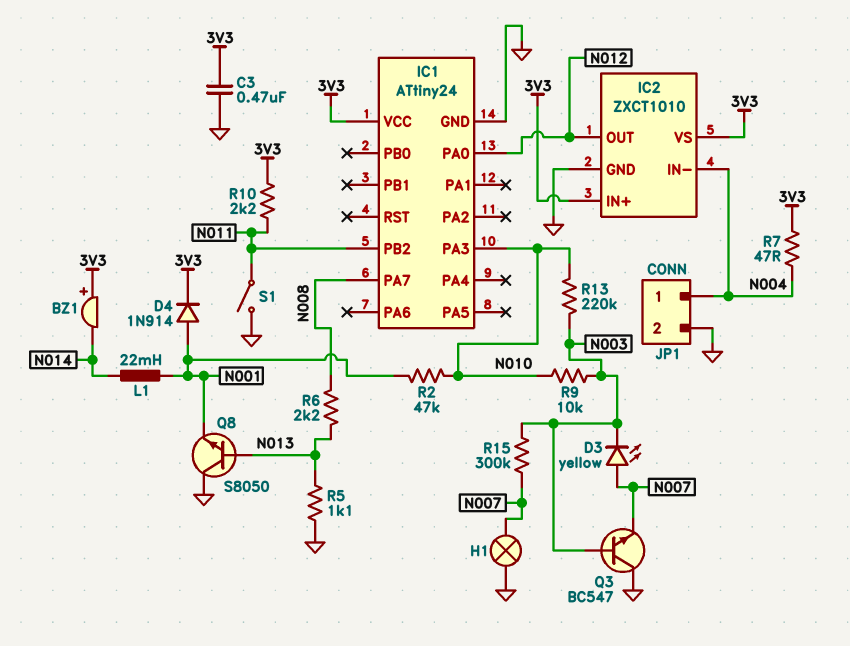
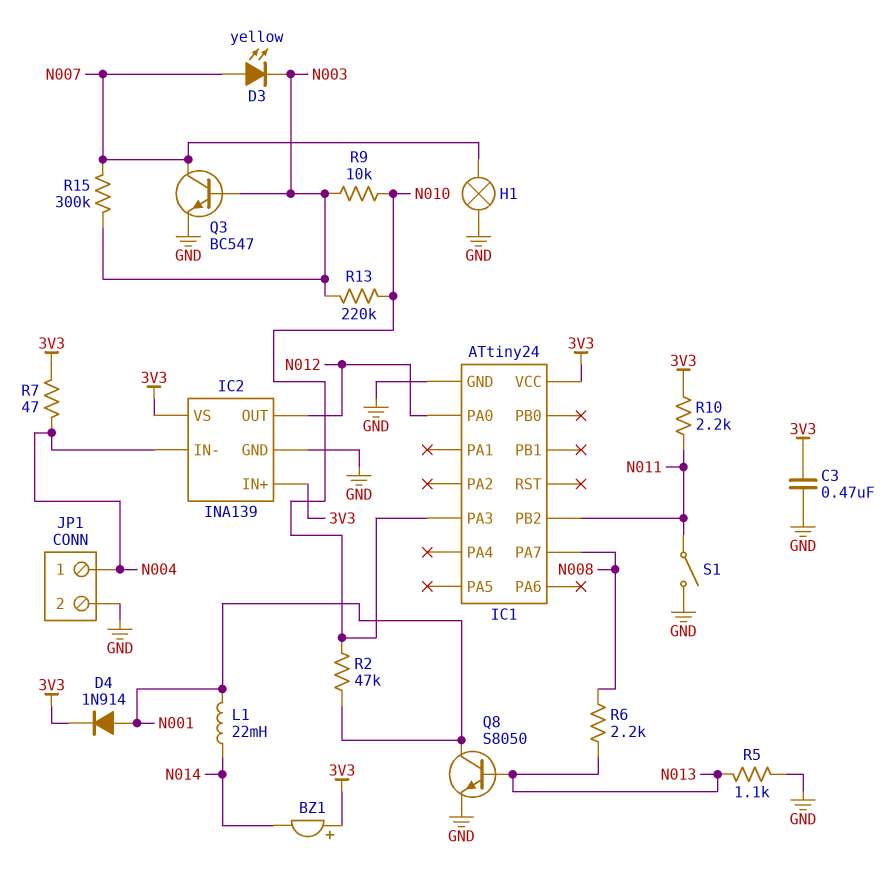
IC2: ZXCT1010 -> INA139
Q3: NPN BC547 (B N003, C GND, E N007) -> NPN BC547 (B N003, C N007, E GND)
Q8: NPN S8050 (B N013, C GND, E N001) -> NPN S8050 (B N013, C N001, E GND)

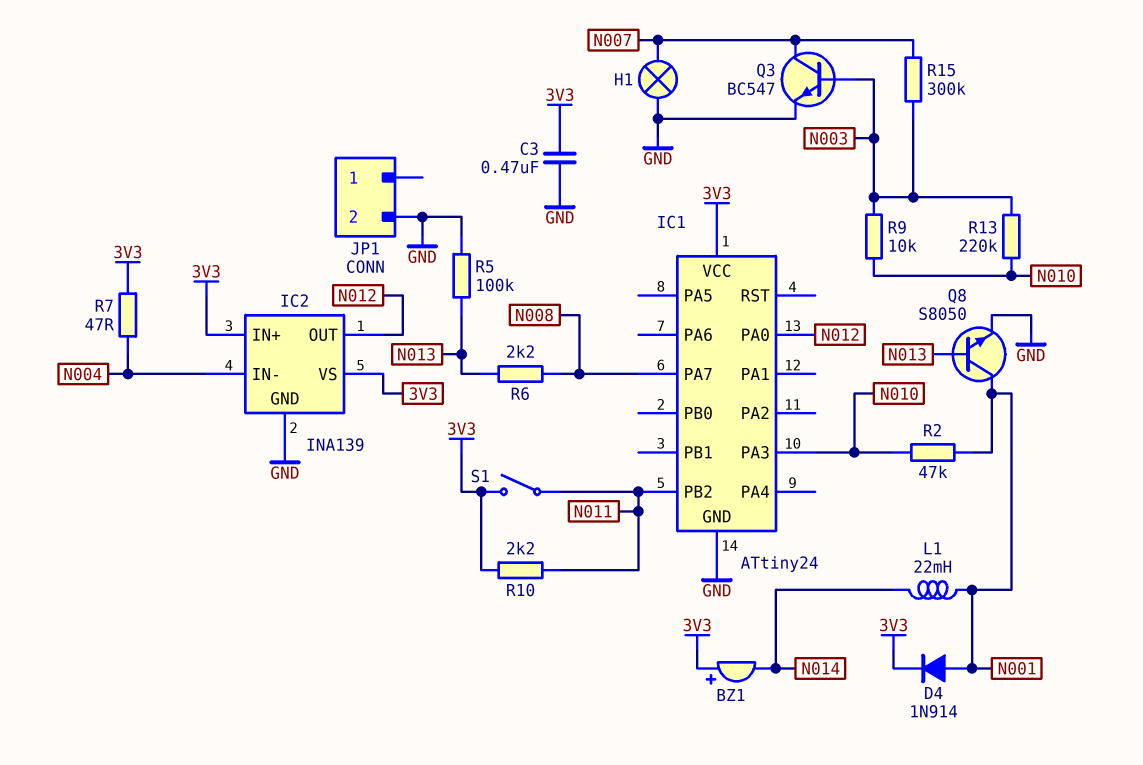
D3: LED yellow (A N007, K N003) -> none
JP1 pin 1: N004 -> none
R5: 1.1k (GND, N013) -> 100k (GND, N013)
S1: switch (GND, N011) -> switch (3V3, N011)

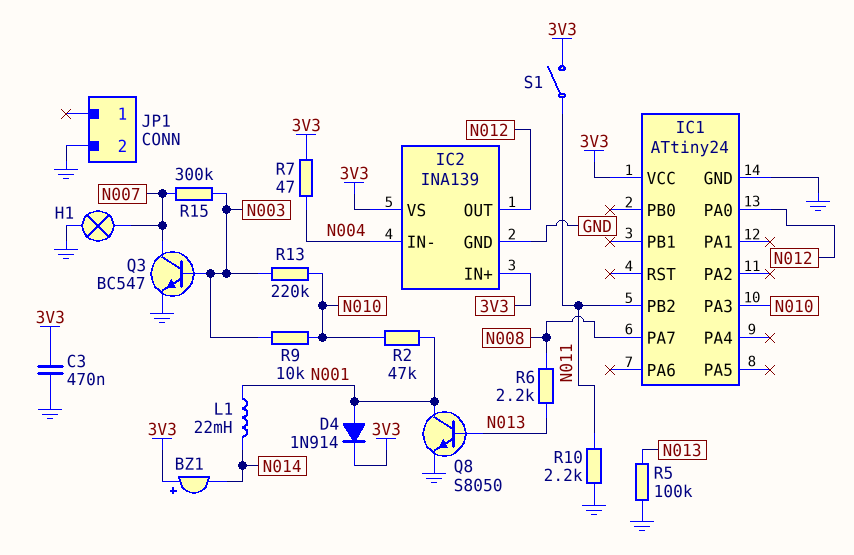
R10: 2.2k (3V3, N011) -> 2.2k (GND, N011)

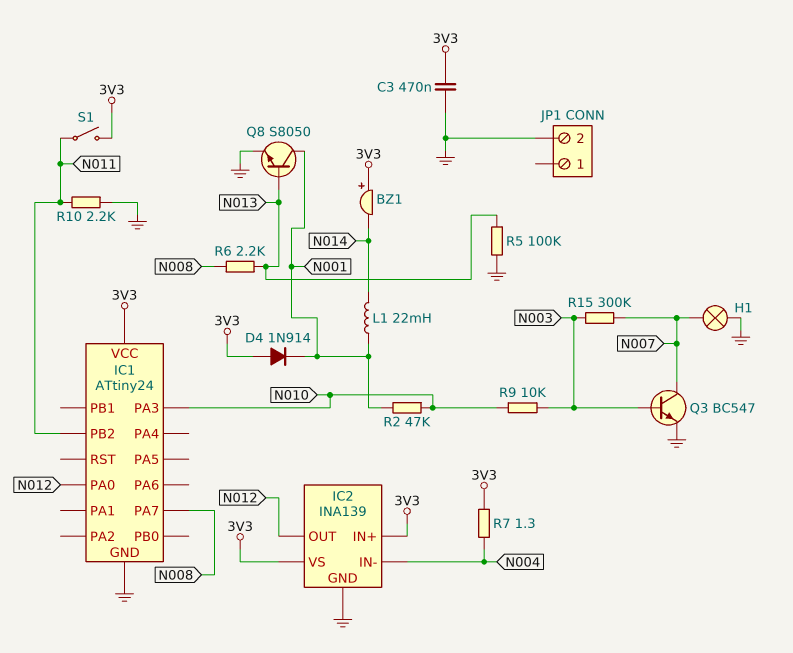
D4: diode 1N914 (A N001, K 3V3) -> diode 1N914 (A 3V3, K N001)
R7: 47 (3V3, N004) -> 1.3 (3V3, N004)
R13: 220k (N003, N010) -> none

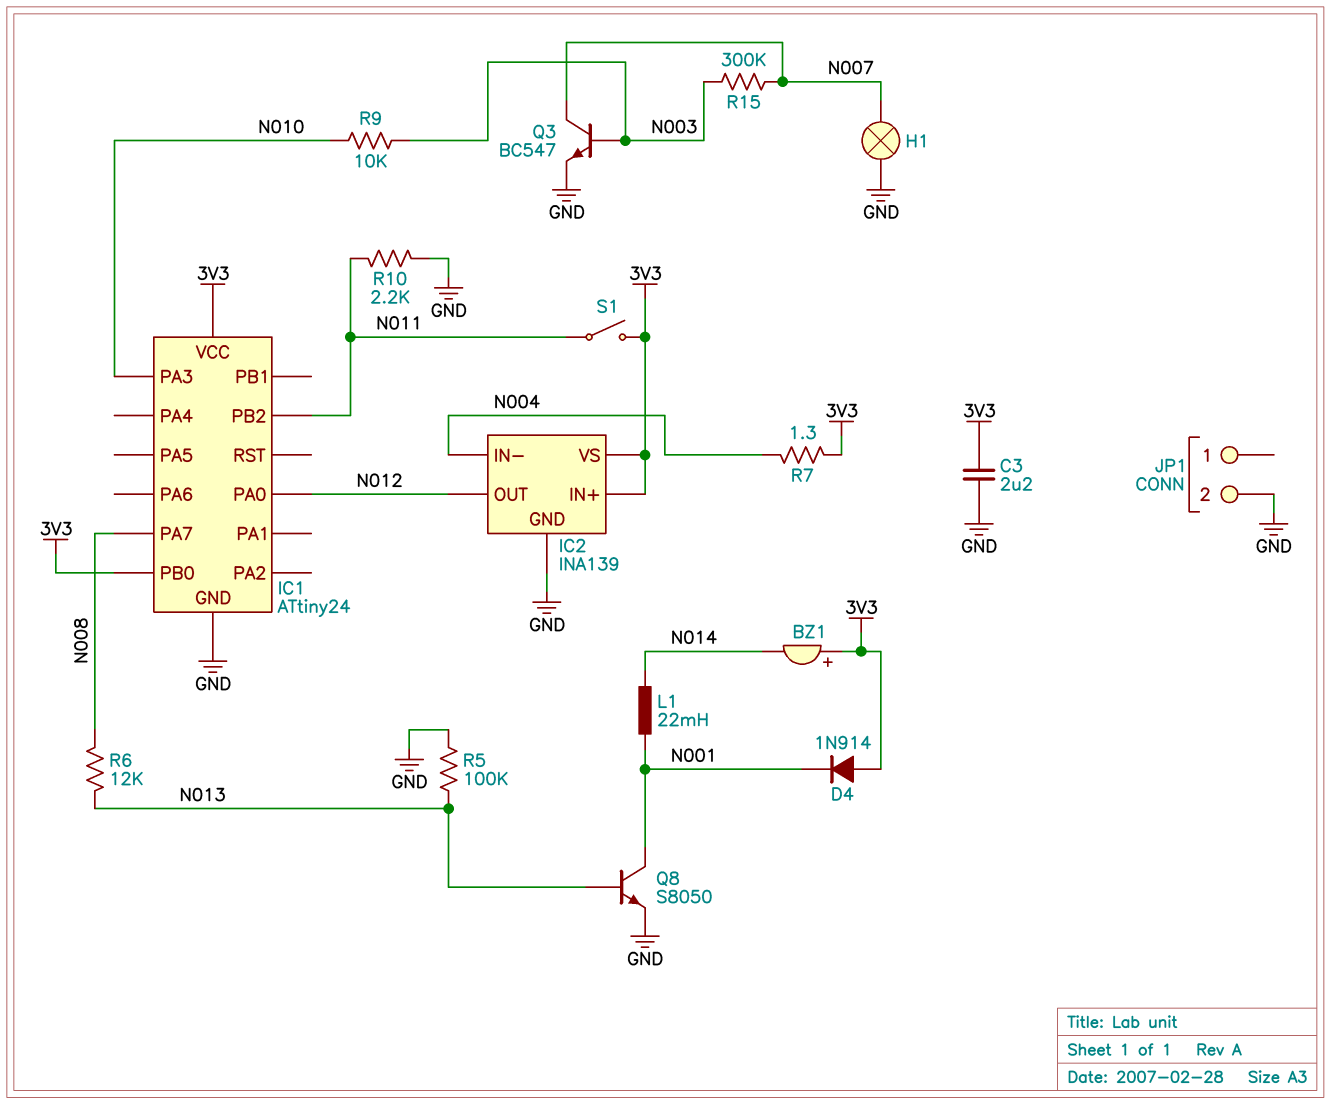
C3: 470nF (3V3, GND) -> 2.2uF (3V3, GND)
IC1 pin PB0: none -> 3V3
R2: 47k (N001, N010) -> none
R6: 2.2k (N008, N013) -> 12k (N008, N013)

